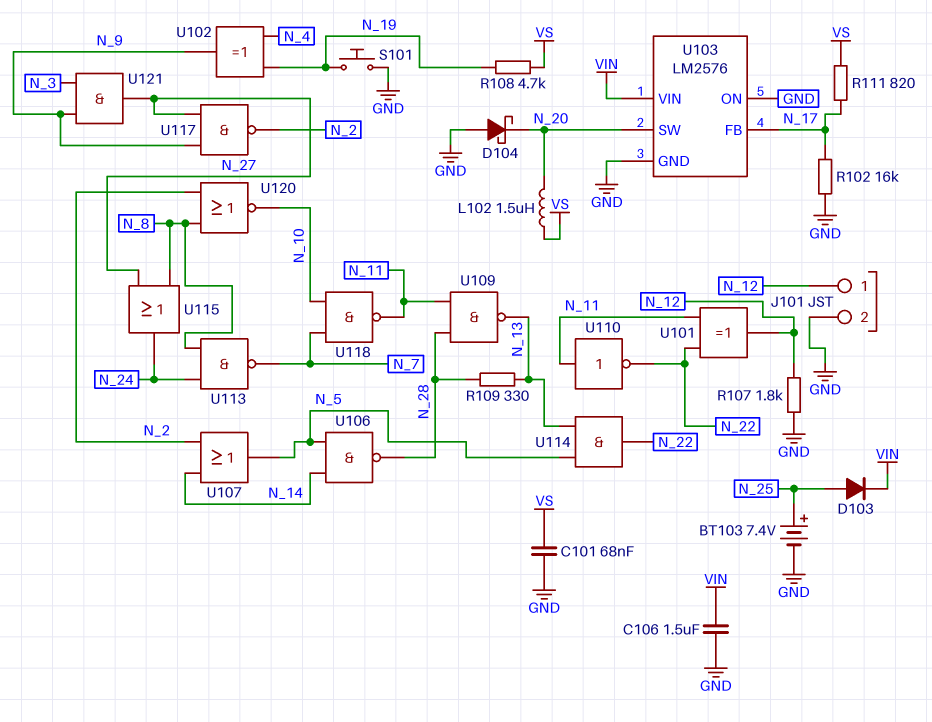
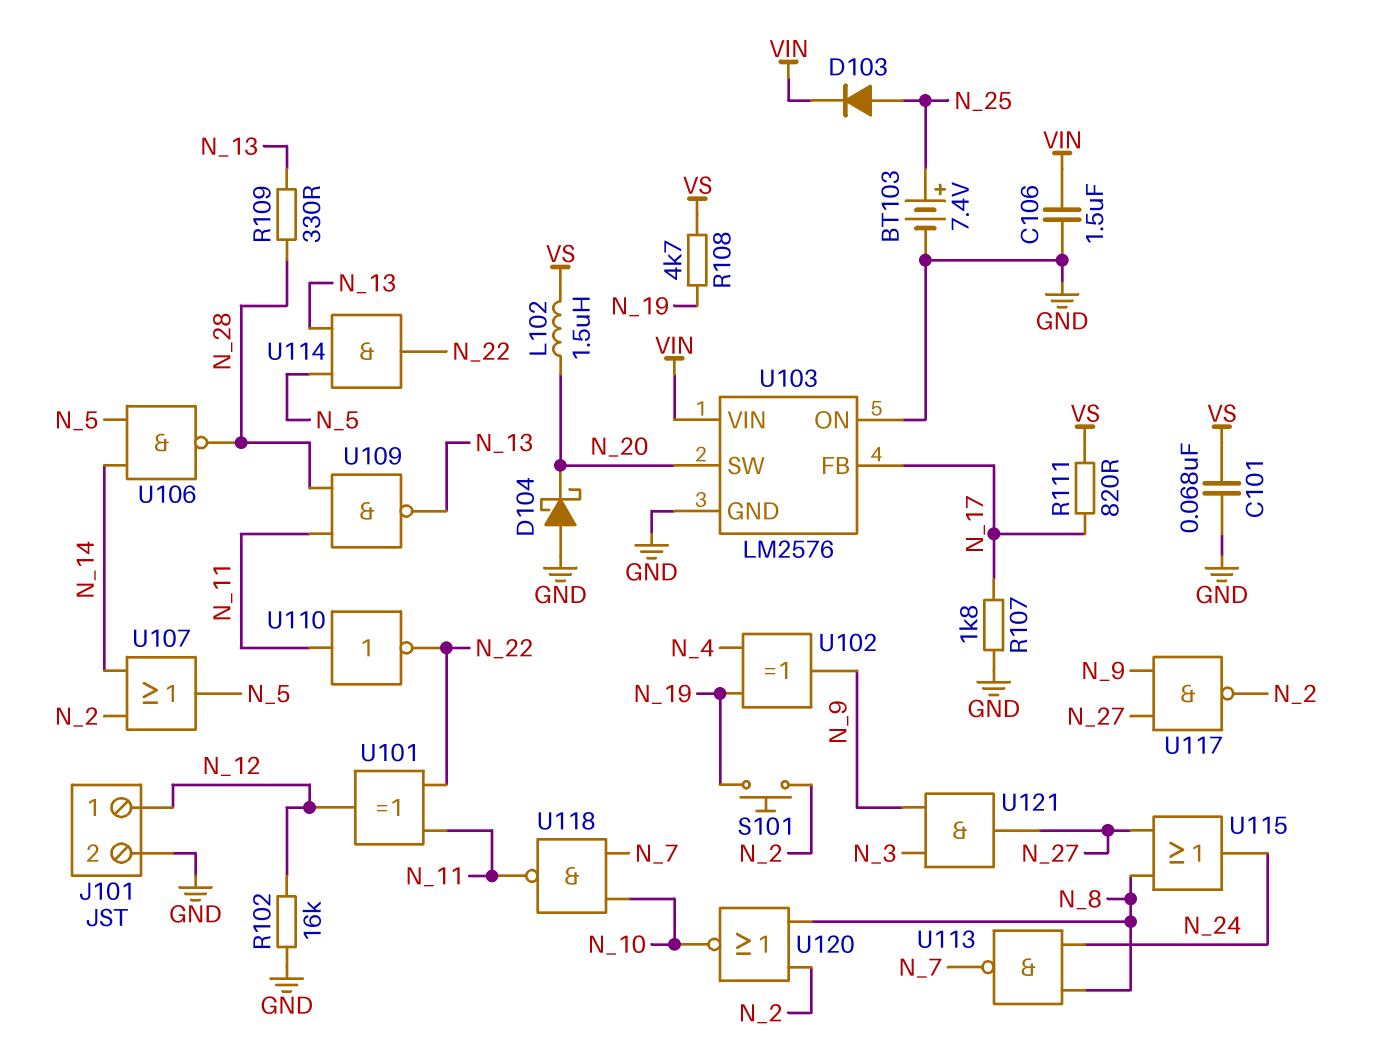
R102: 16k (GND, N_17) -> 16k (GND, N_12)
R107: 1.8k (GND, N_12) -> 1.8k (GND, N_17)
S101: button (GND, N_19) -> button (N_2, N_19)

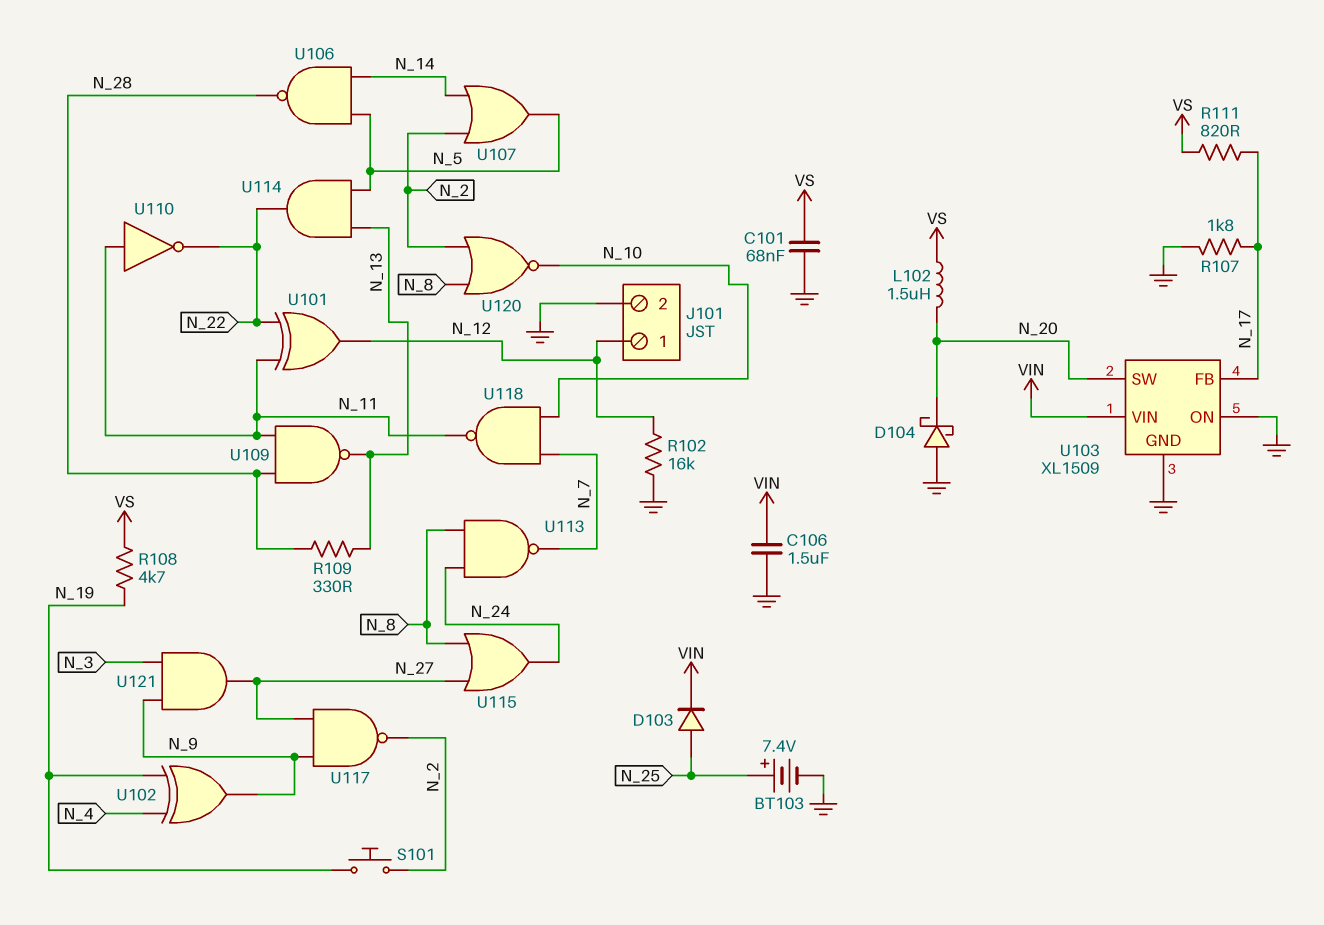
U103: LM2576 -> XL1509

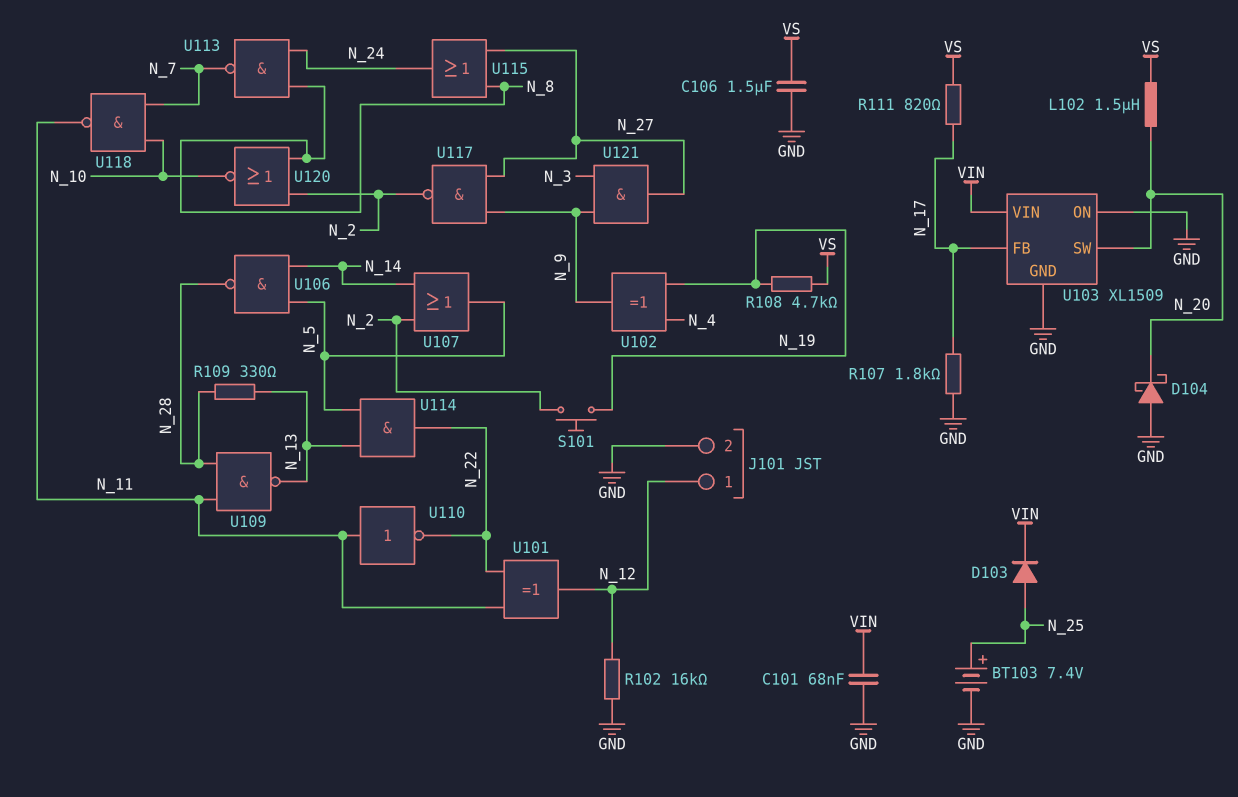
C101: 68nF (GND, VS) -> 68nF (GND, VIN)
C106: 1.5uF (GND, VIN) -> 1.5uF (GND, VS)

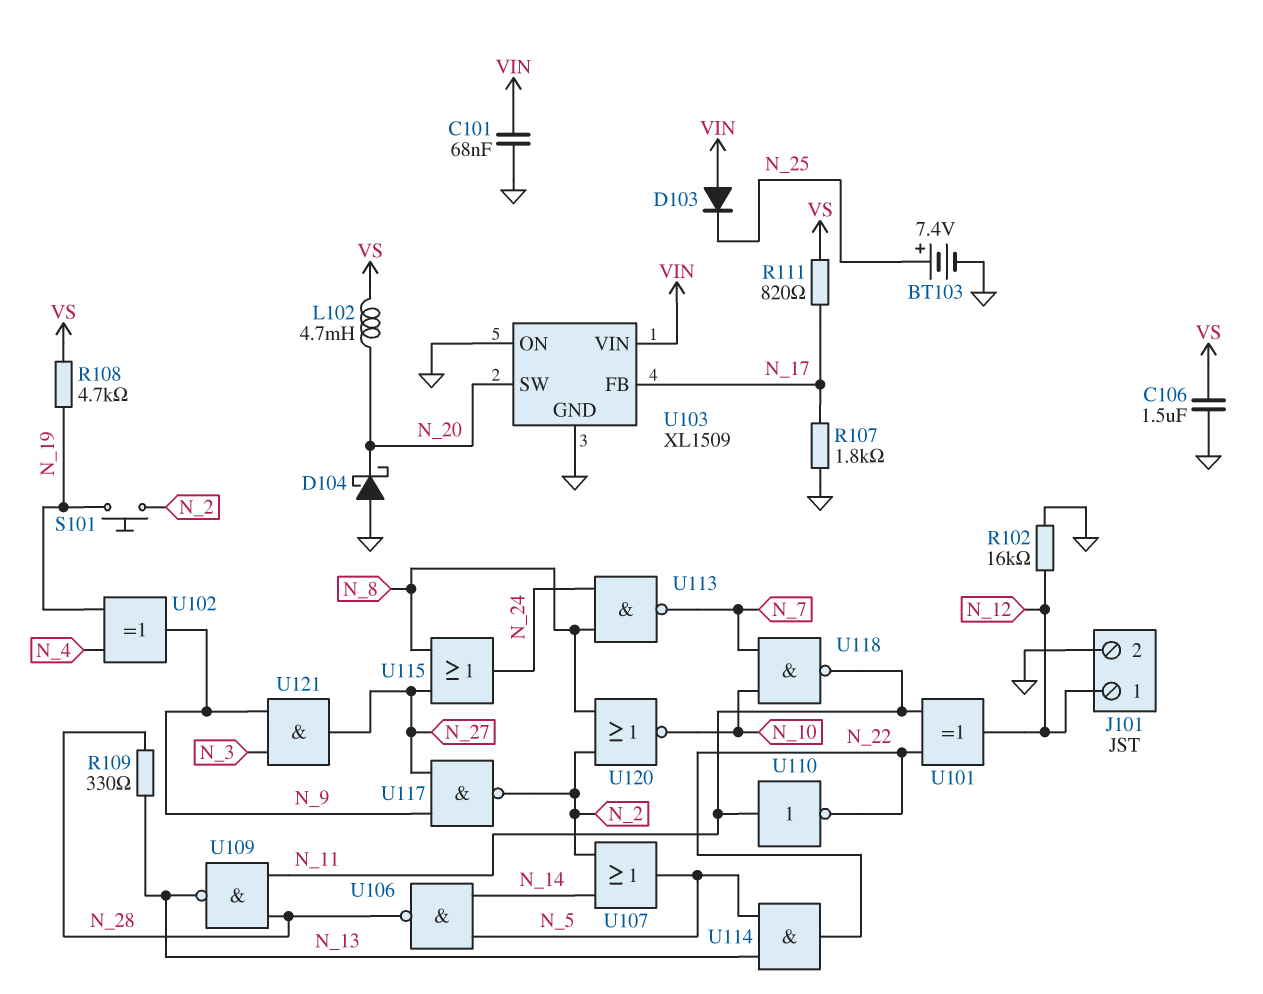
D103: diode (A N_25, K VIN) -> diode (A VIN, K N_25)
L102: 1.5uH (N_20, VS) -> 4.7mH (N_20, VS)

